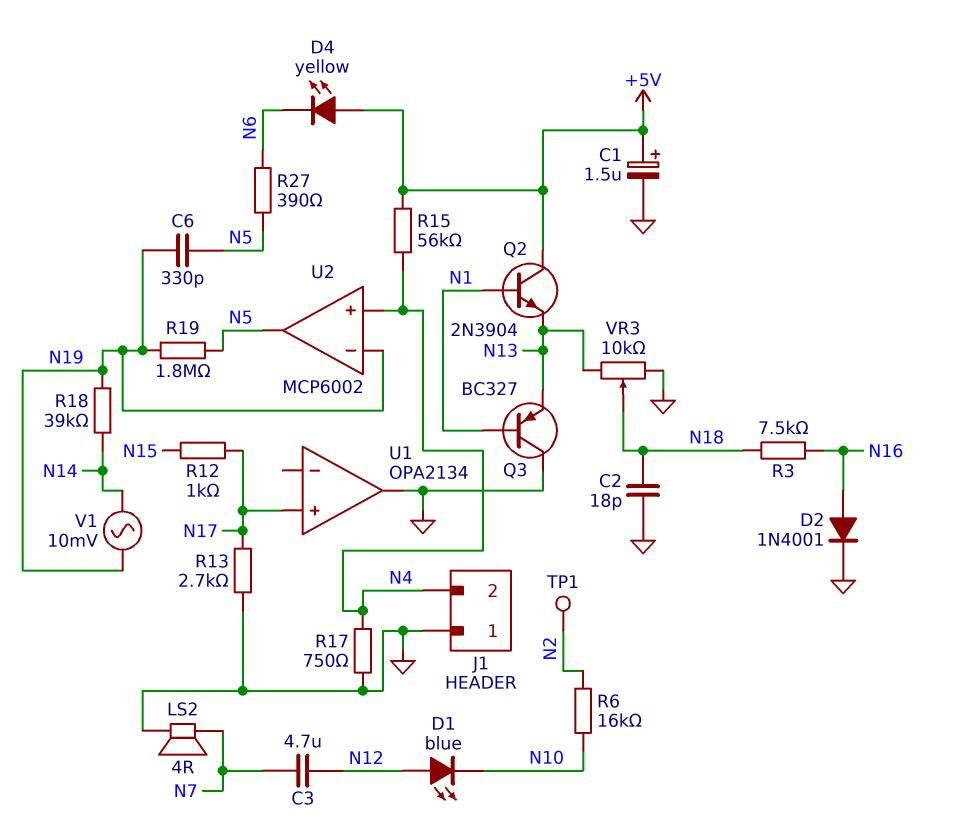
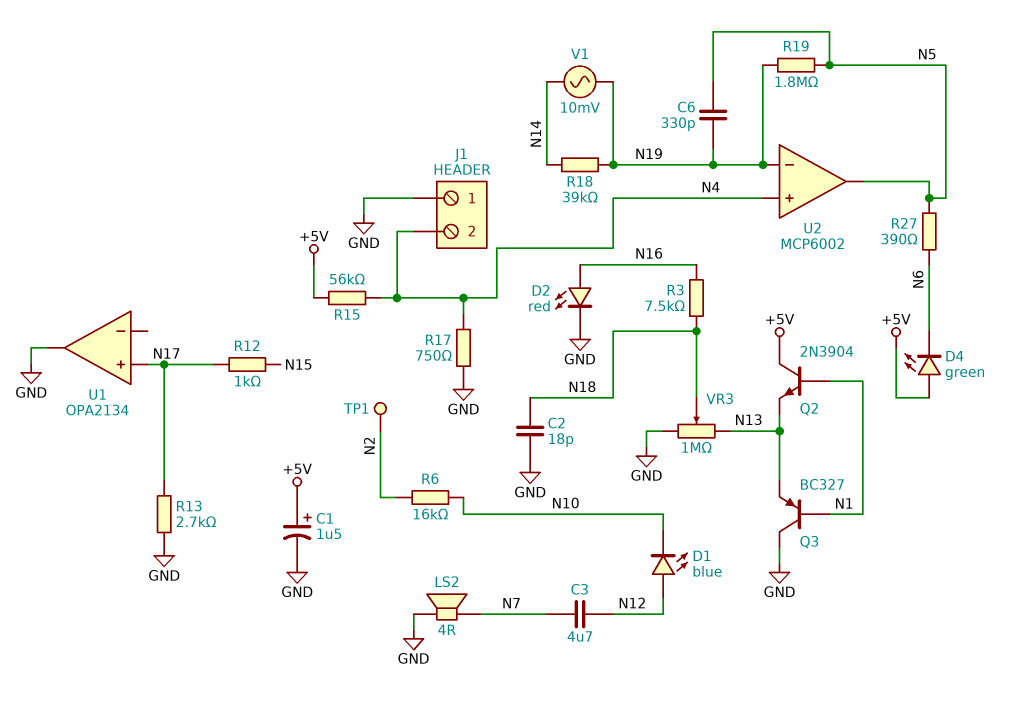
D2: diode 1N4001 (A N16, K GND) -> LED red (A N16, K GND)
D4: LED yellow (A +5V, K N6) -> LED green (A +5V, K N6)
VR3: 10k (GND, N13, wiper N18) -> 1M (GND, N13, wiper N18)

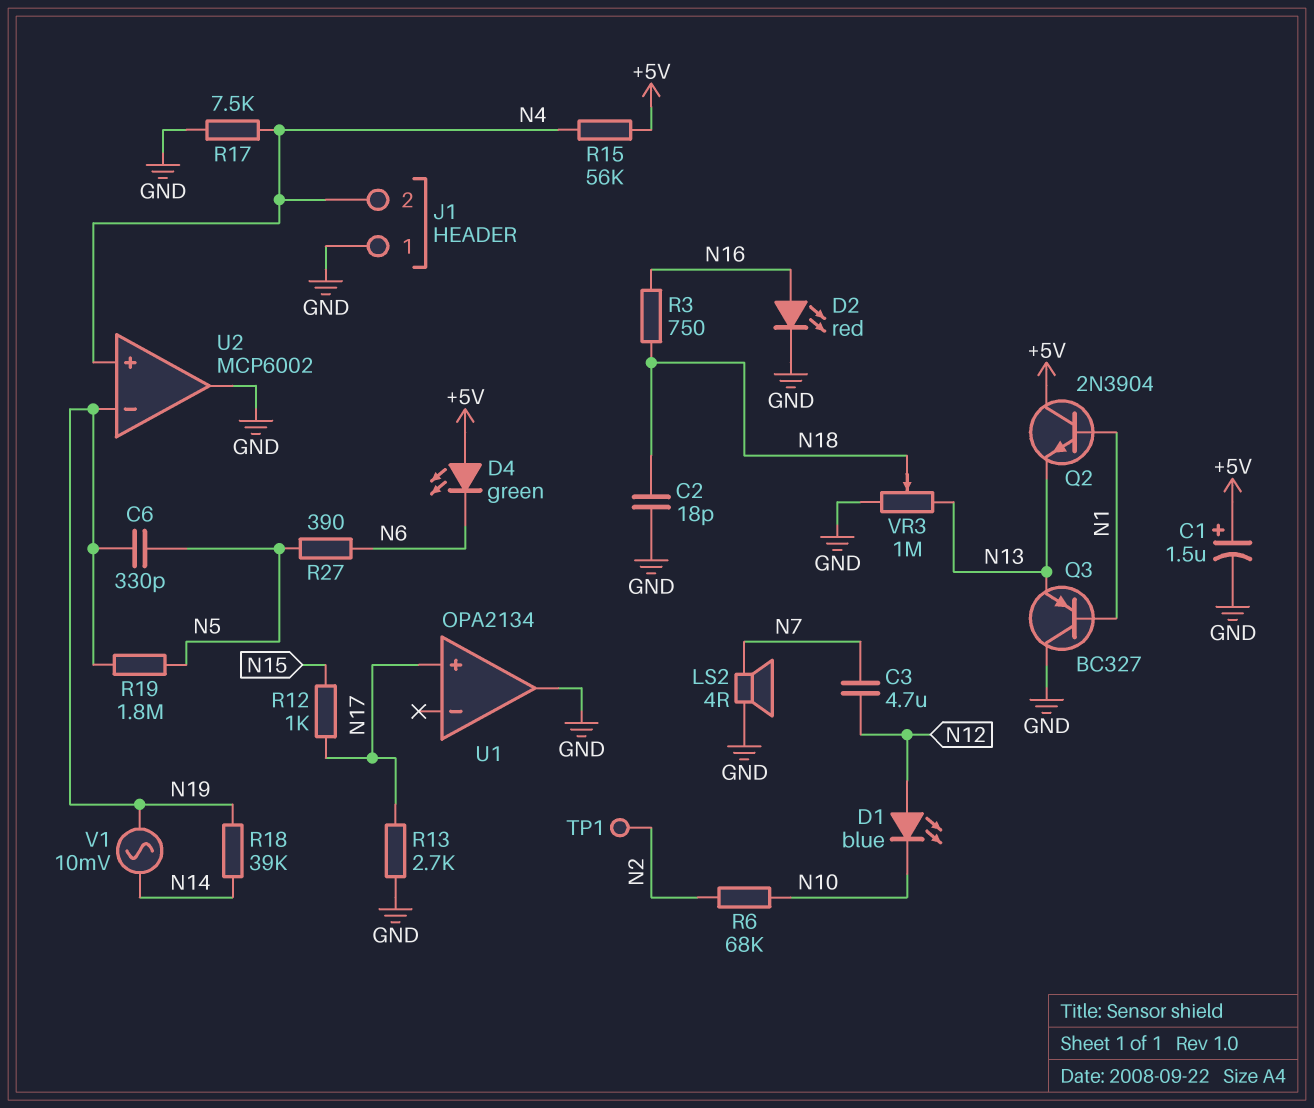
R3: 7.5k (N16, N18) -> 750 (N16, N18)
R6: 16k (N2, N10) -> 68k (N2, N10)
R17: 750 (GND, N4) -> 7.5k (GND, N4)
U2 pin out: N5 -> GND

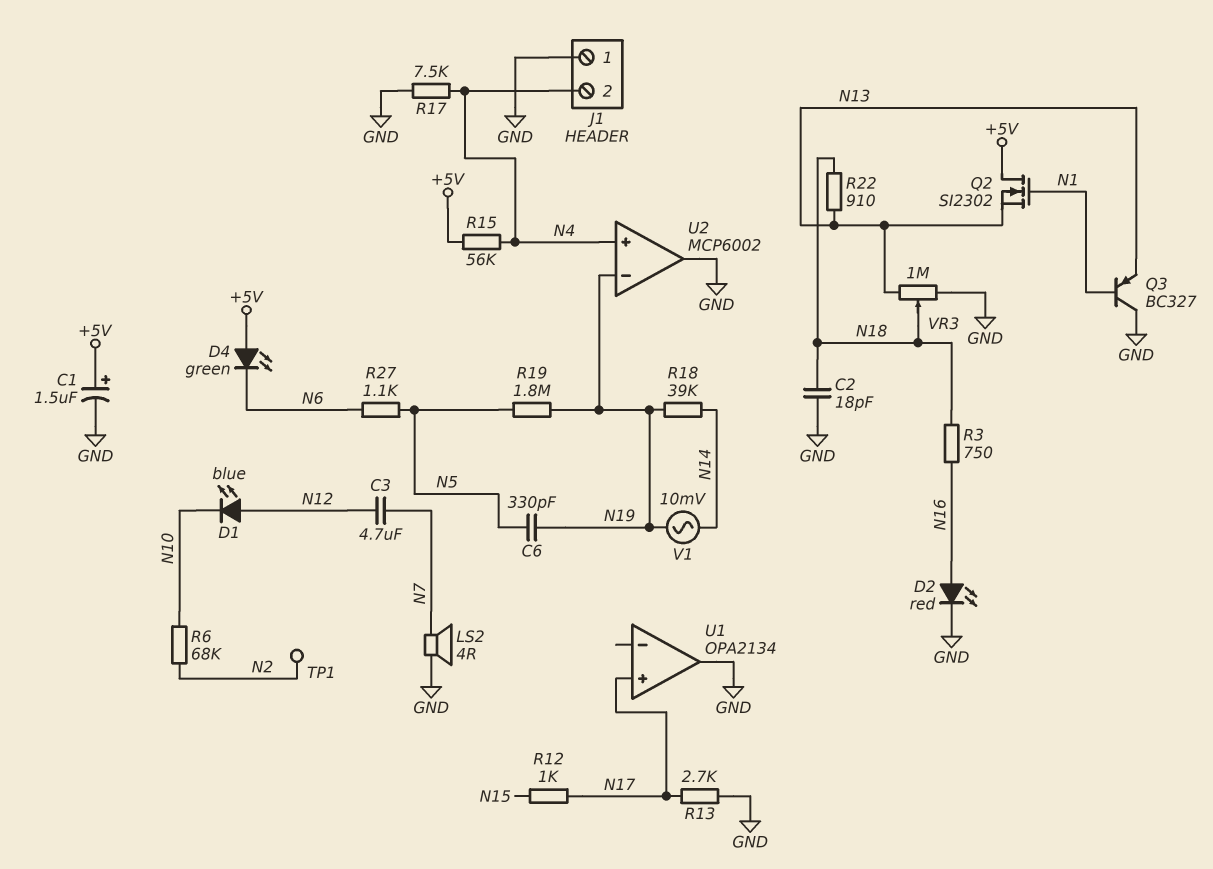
Q2: NPN 2N3904 (B N1, C +5V, E N13) -> NMOS SI2302 (G N1, D +5V, S N13)
R22: none -> 910 (N13, N18)
R27: 390 (N5, N6) -> 1.1k (N5, N6)

